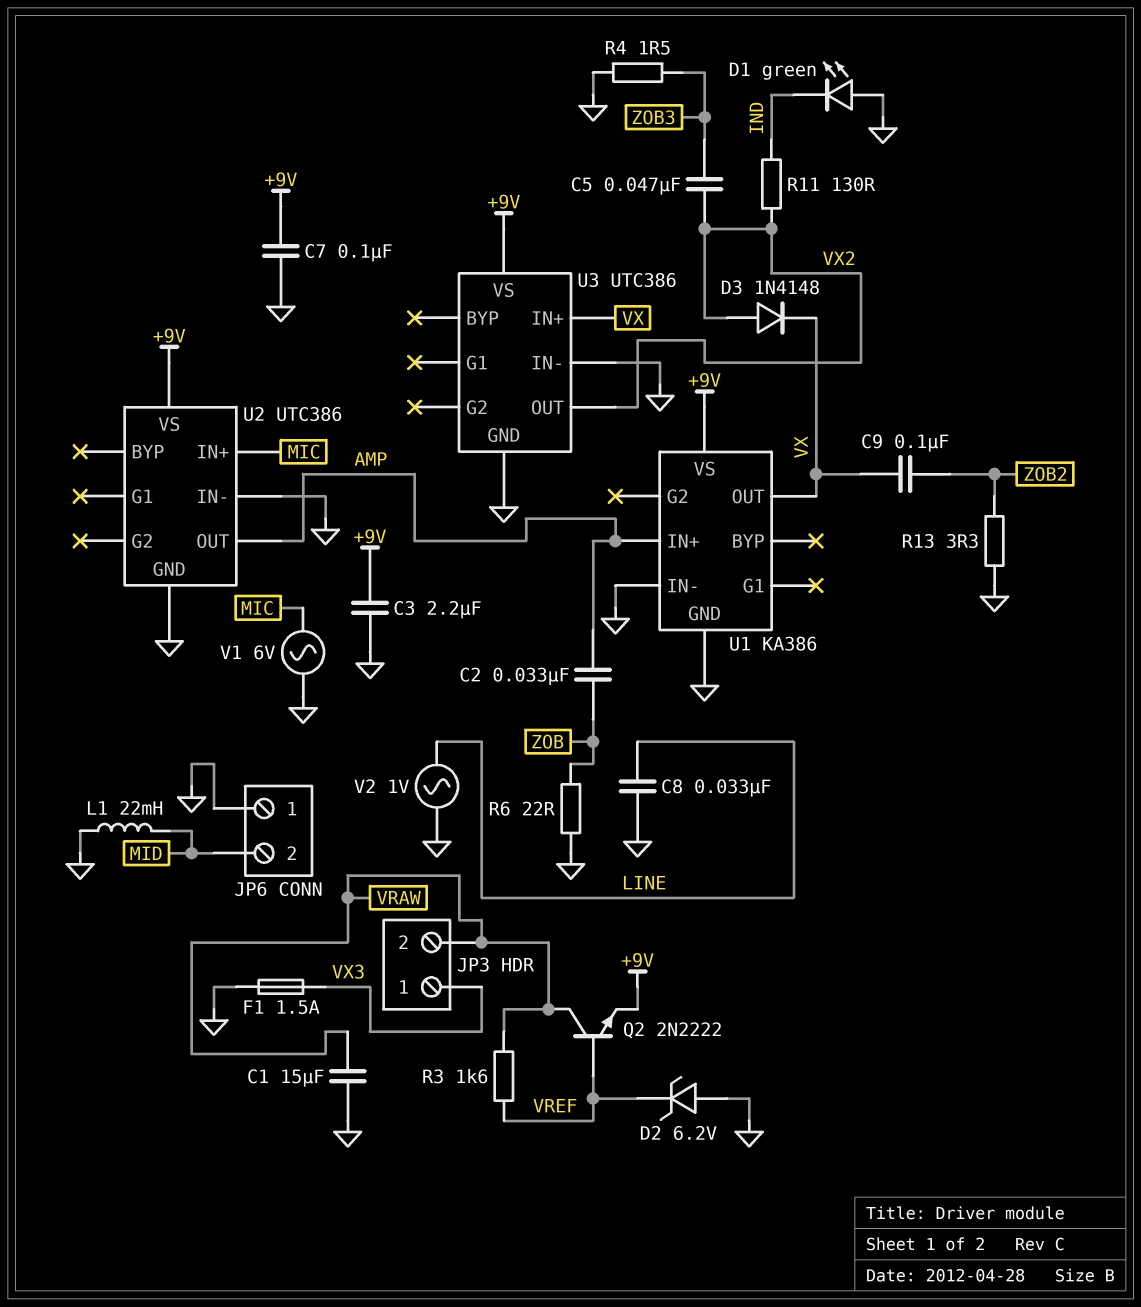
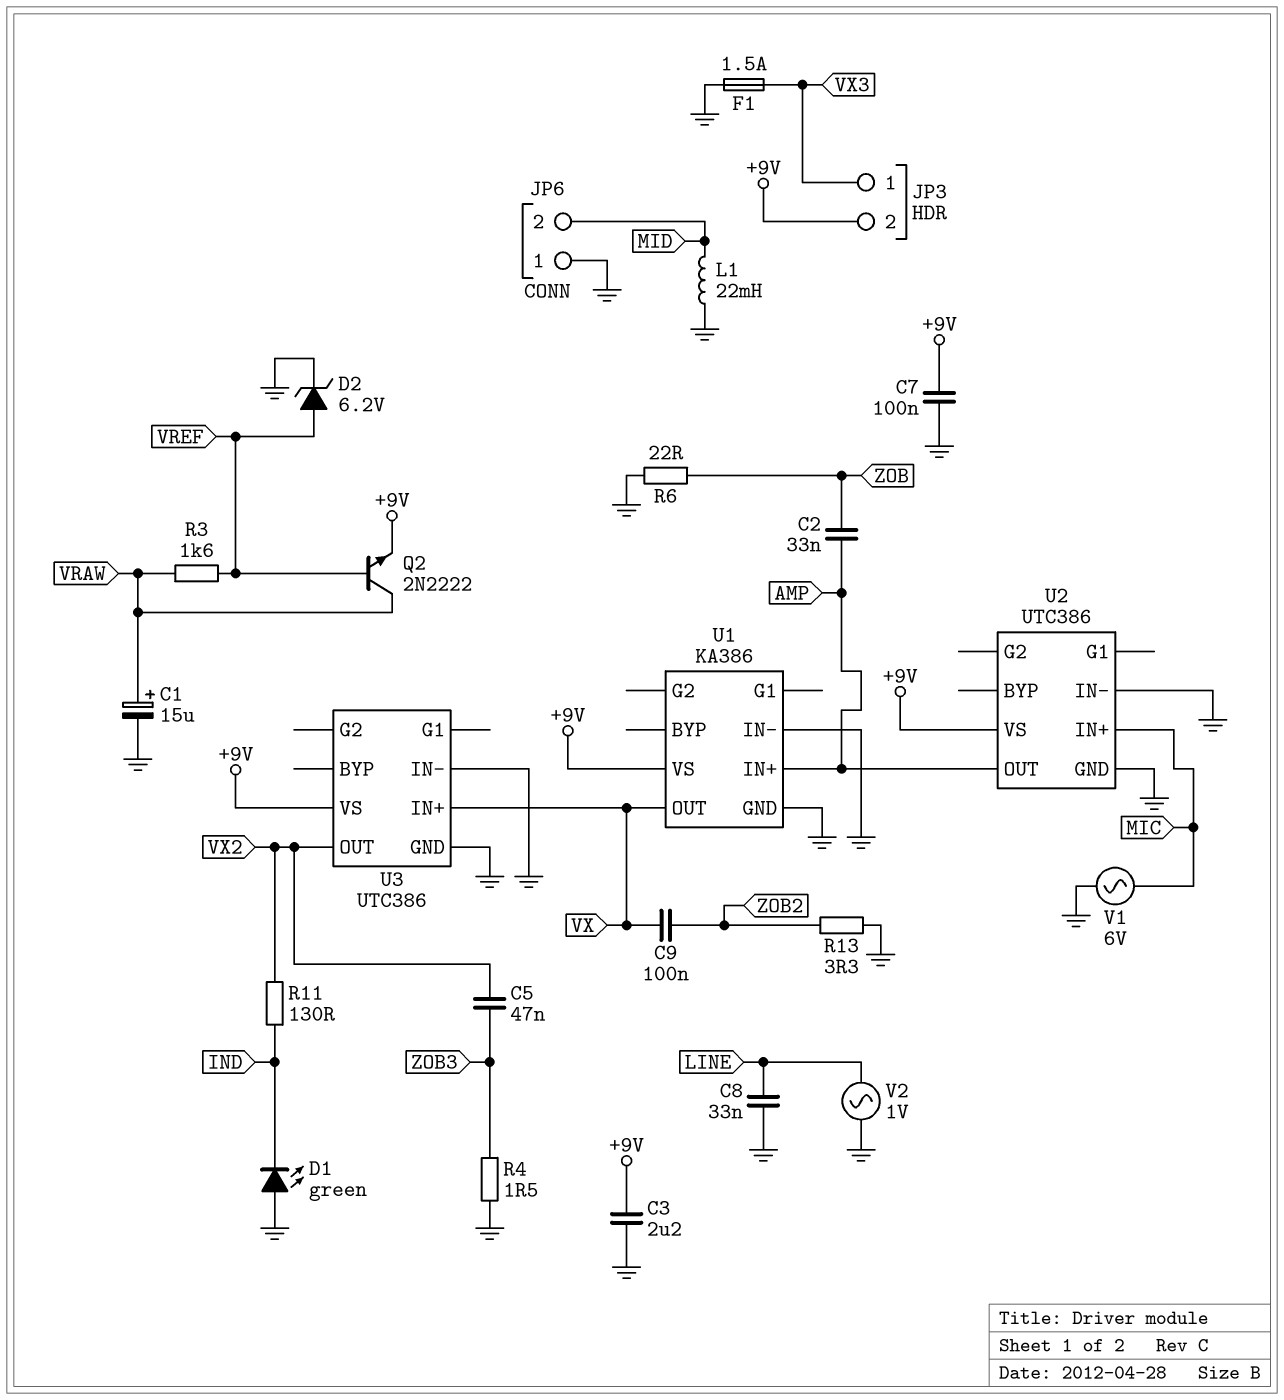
C1: 15uF (GND, VRAW) -> 15uF (plus VRAW, minus GND)
D2: zener 6.2V (A GND, K VREF) -> zener 6.2V (A VREF, K GND)
D3: diode 1N4148 (A VX2, K VX) -> none
JP3 pin 2: VRAW -> +9V

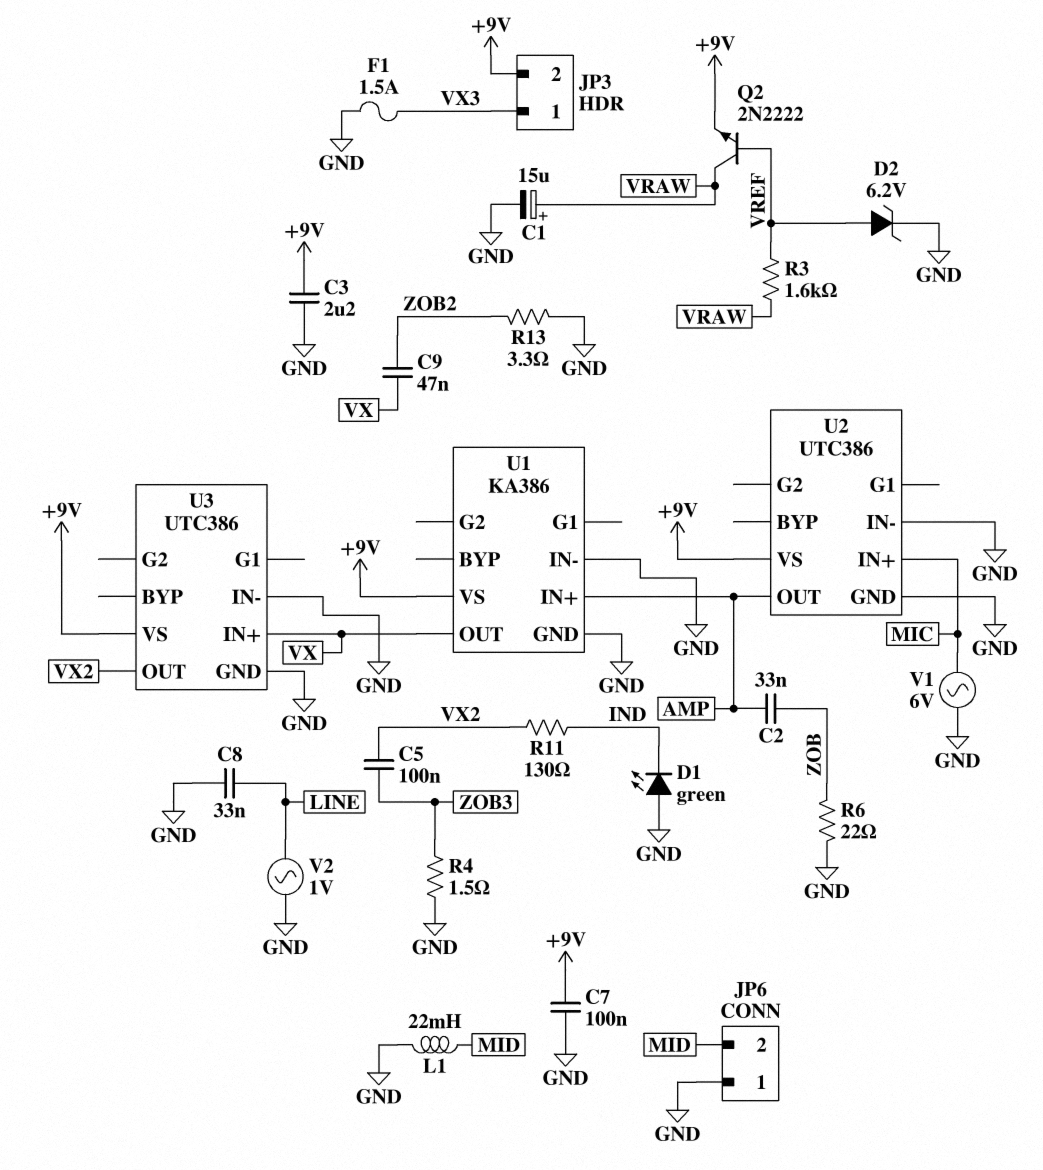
C5: 47nF (VX2, ZOB3) -> 100nF (VX2, ZOB3)
C9: 100nF (VX, ZOB2) -> 47nF (VX, ZOB2)

